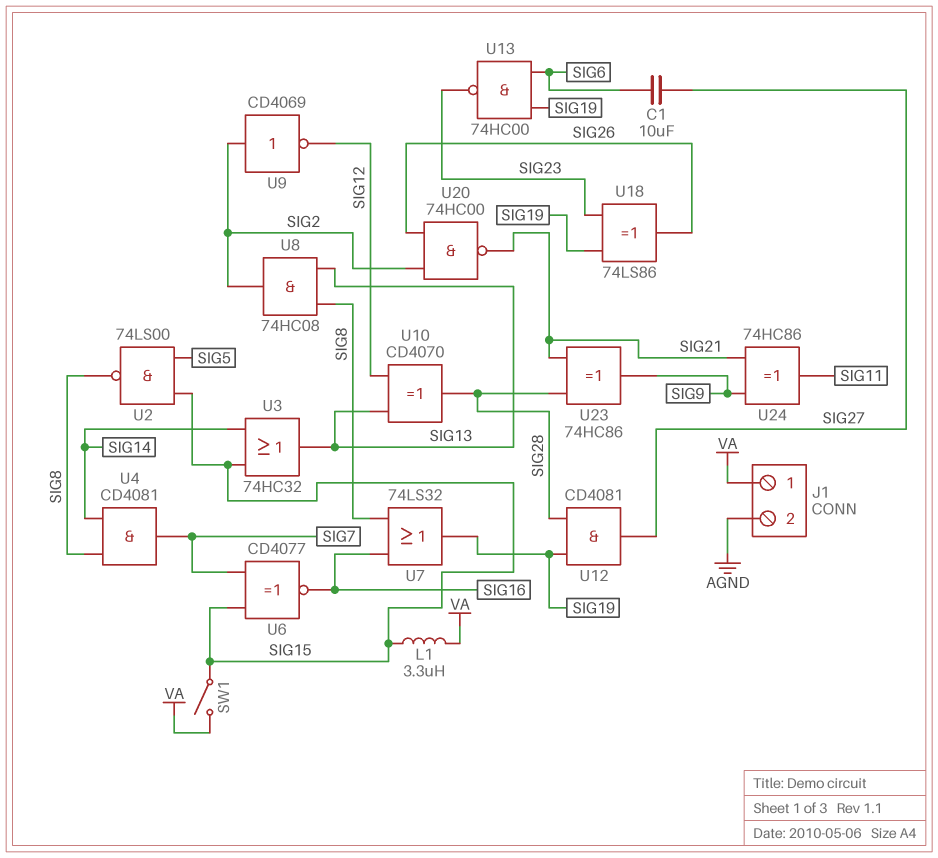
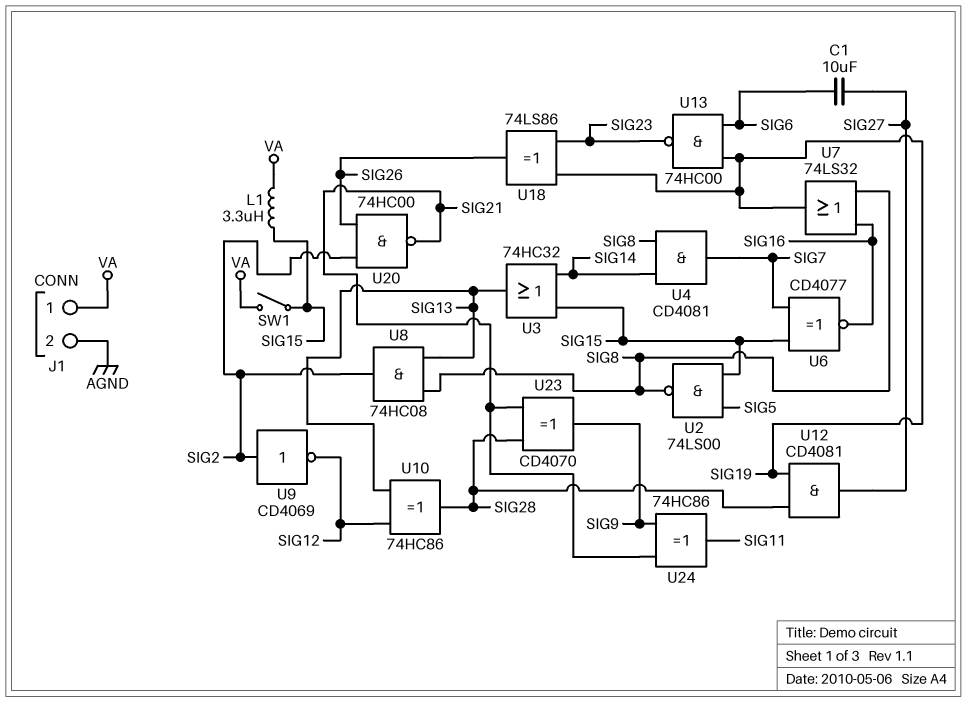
U10: XOR CD4070 (in SIG12, in SIG13, out SIG28) -> XOR 74HC86 (in SIG12, in SIG13, out SIG28)
U23: XOR 74HC86 (in SIG21, in SIG28, out SIG9) -> XOR CD4070 (in SIG21, in SIG28, out SIG9)

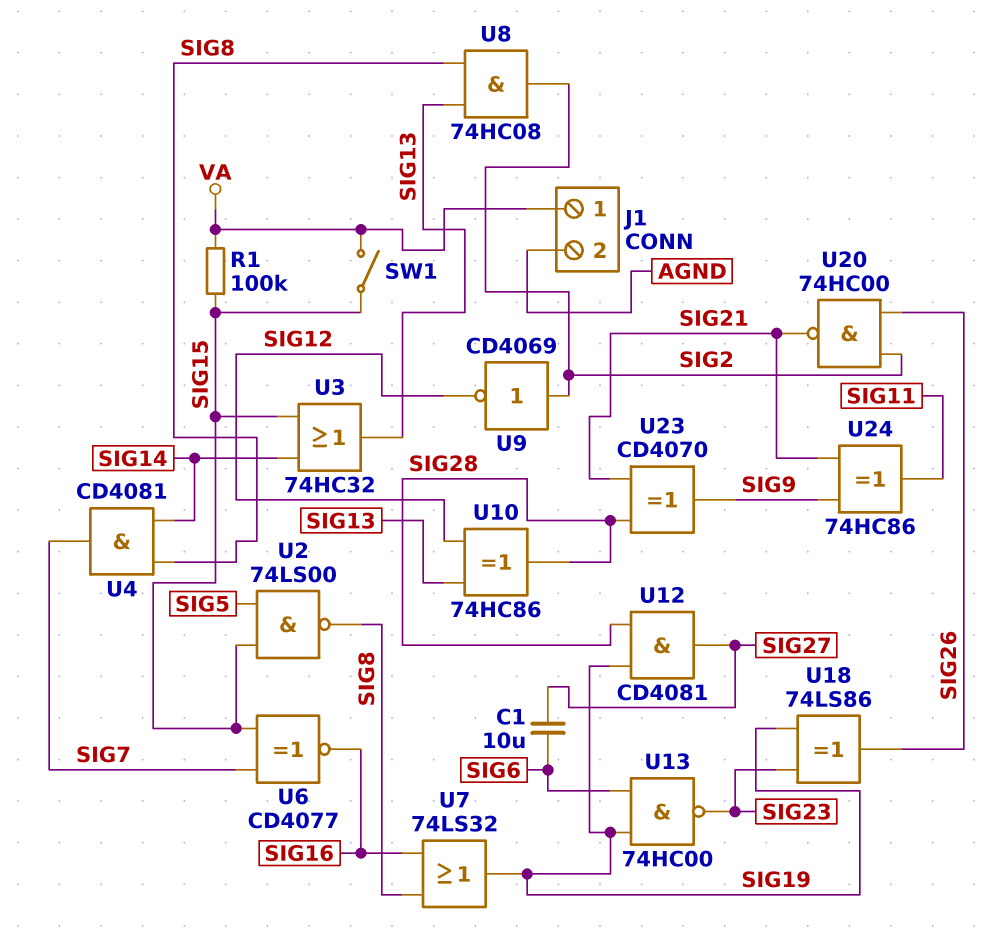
L1: 3.3uH (SIG15, VA) -> none
R1: none -> 100k (SIG15, VA)

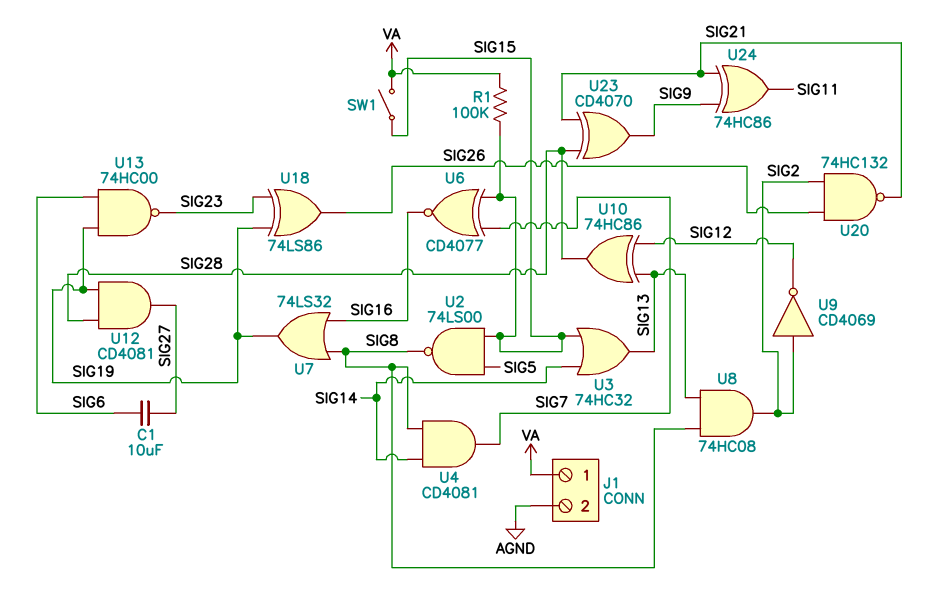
U20: NAND 74HC00 (in SIG2, in SIG26, out SIG21) -> NAND 74HC132 (in SIG2, in SIG26, out SIG21)

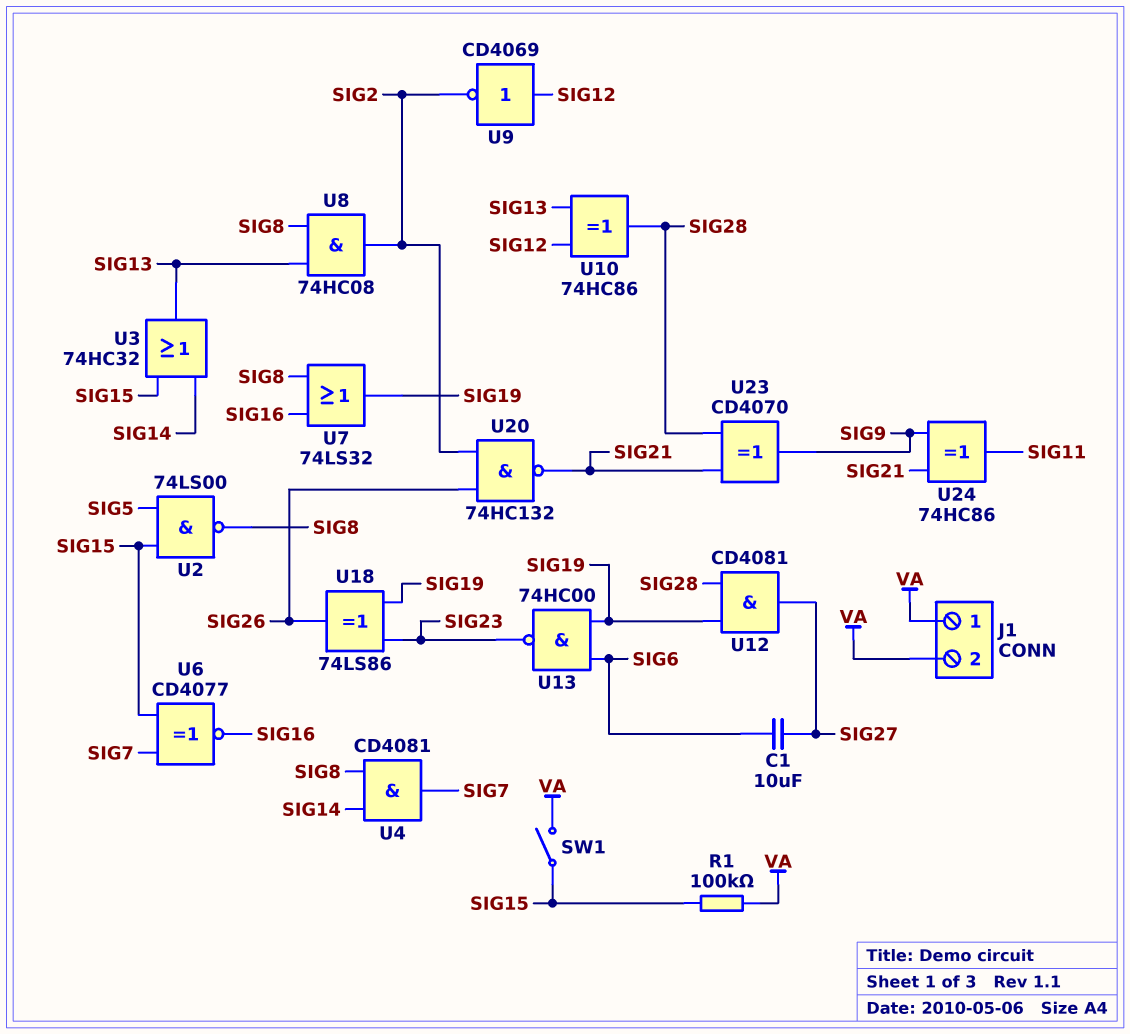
J1 pin 2: AGND -> VA
U9: NOT CD4069 (in SIG2, out SIG12) -> NOT CD4069 (in SIG12, out SIG2)

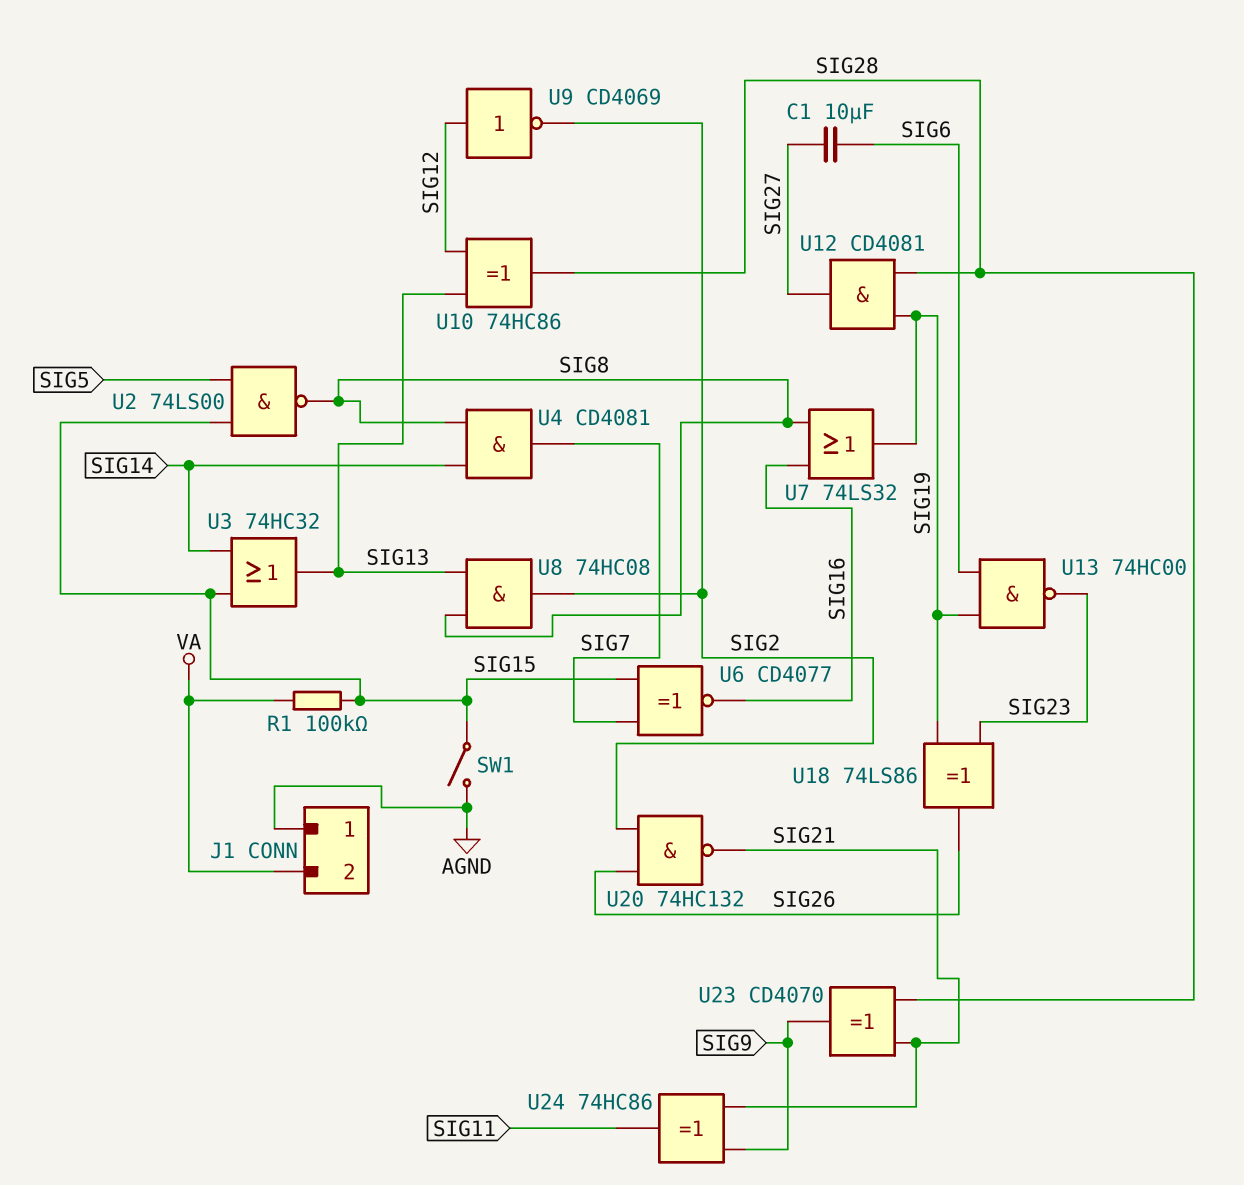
J1 pin 1: VA -> AGND
SW1: switch (SIG15, VA) -> switch (AGND, SIG15)

